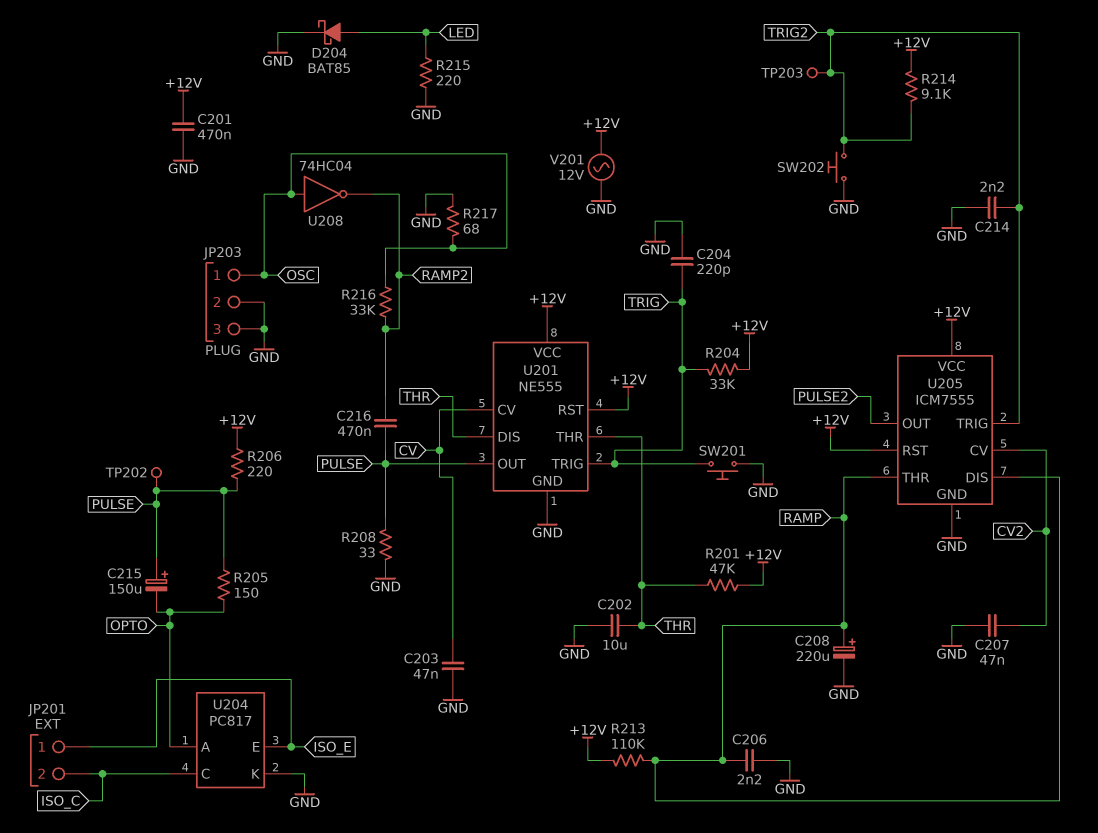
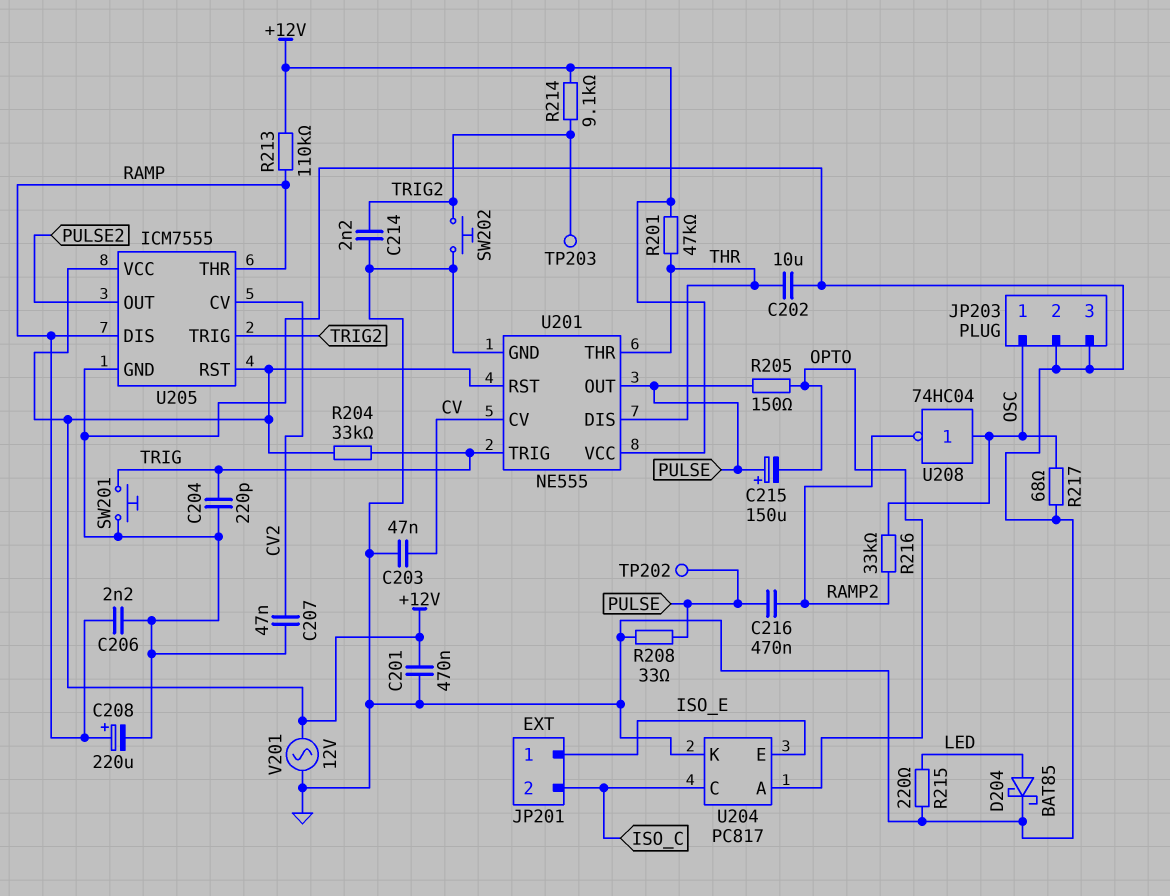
R206: 220 (+12V, PULSE) -> none

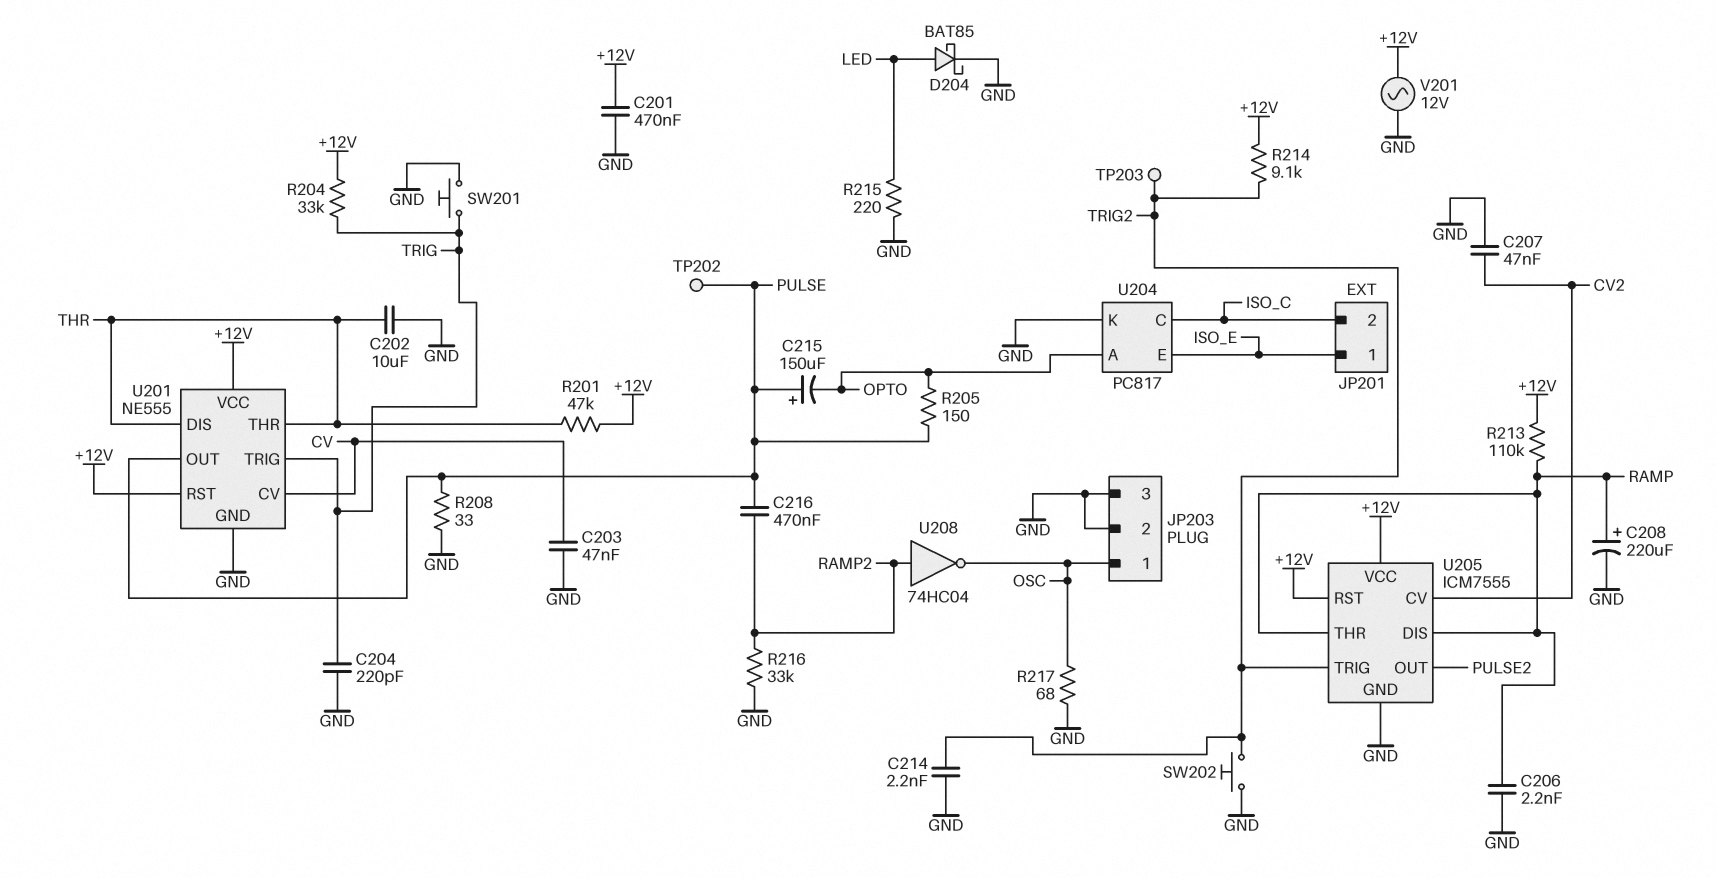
R216: 33k (OSC, RAMP2) -> 33k (GND, RAMP2)
U208: NOT 74HC04 (in OSC, out RAMP2) -> NOT 74HC04 (in RAMP2, out OSC)

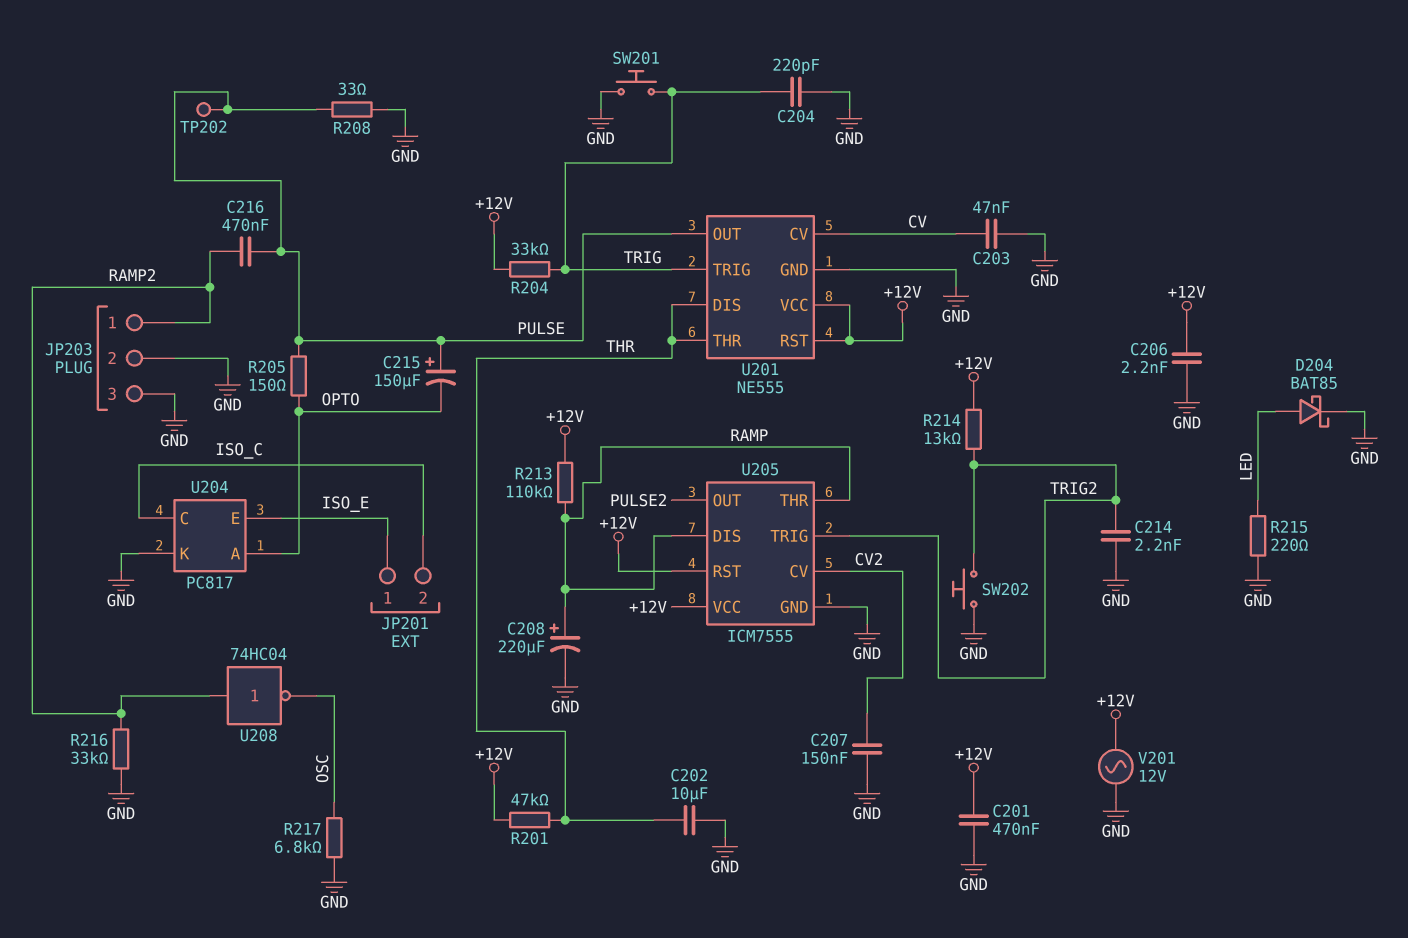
C206: 2.2nF (GND, RAMP) -> 2.2nF (+12V, GND)
C207: 47nF (CV2, GND) -> 150nF (CV2, GND)
JP203 pin 1: OSC -> RAMP2
R214: 9.1k (+12V, TRIG2) -> 13k (+12V, TRIG2)
R217: 68 (GND, OSC) -> 6.8k (GND, OSC)
TP203: test point (TRIG2) -> none

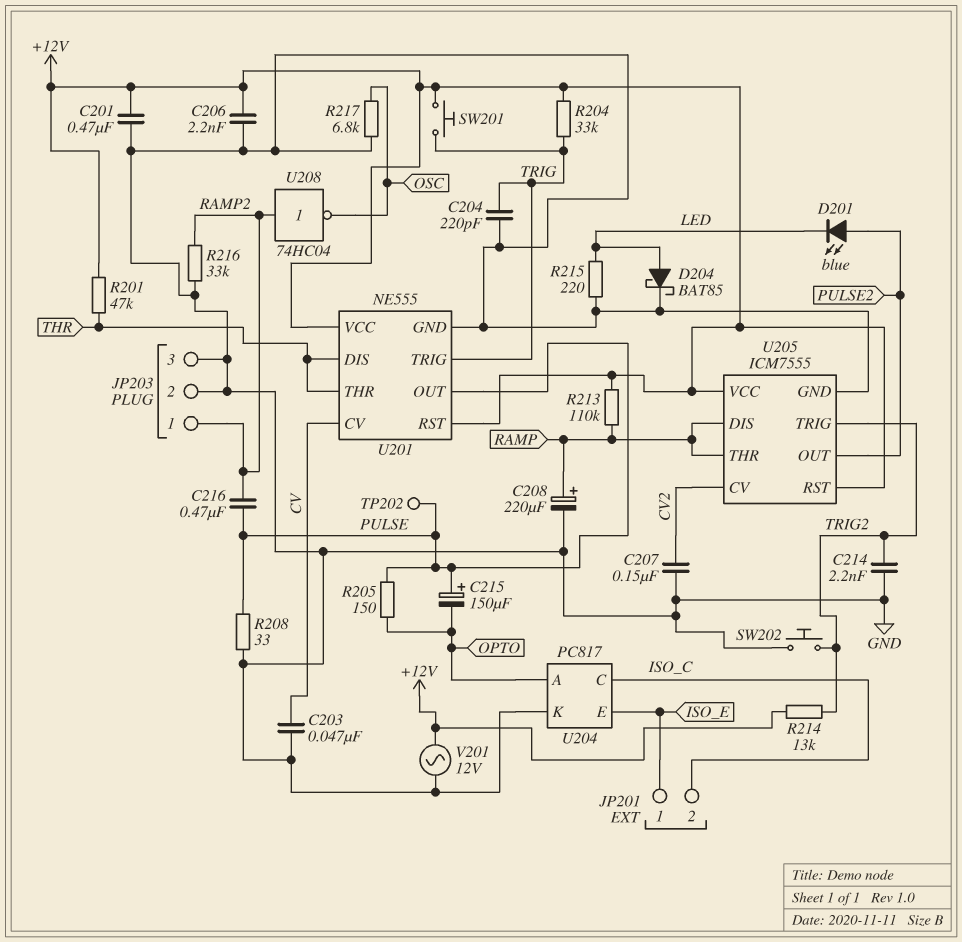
C202: 10uF (GND, THR) -> none
D201: none -> LED blue (A PULSE2, K LED)
SW201: button (GND, TRIG) -> button (+12V, TRIG)

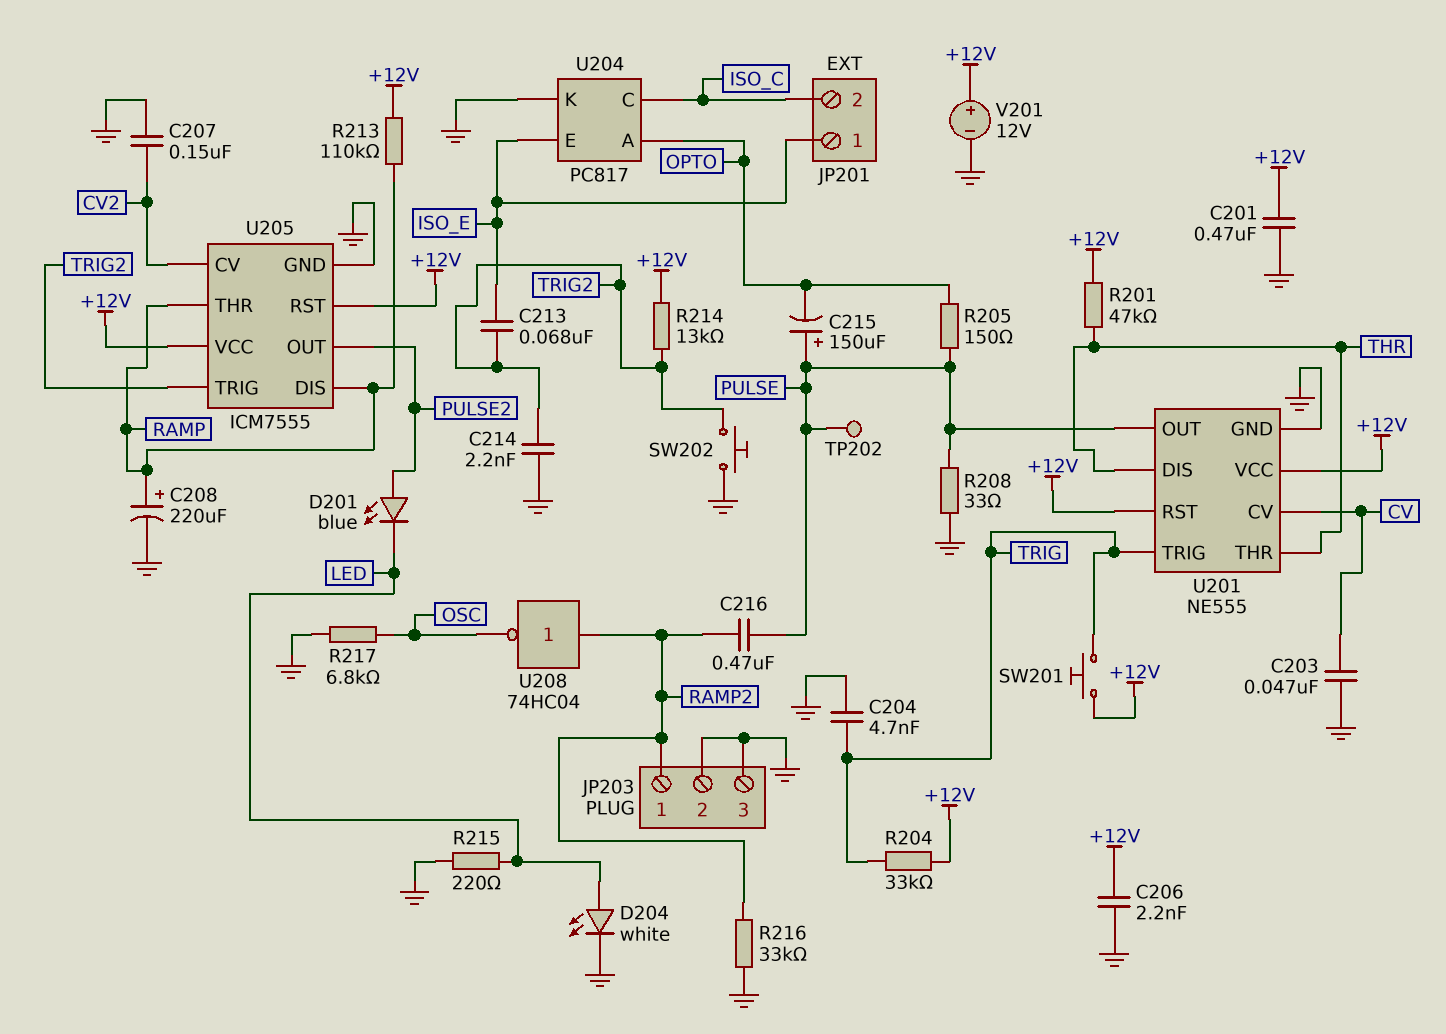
C204: 220pF (GND, TRIG) -> 4.7nF (GND, TRIG)
C213: none -> 68nF (ISO_E, TRIG2)
D204: schottky BAT85 (A LED, K GND) -> LED white (A LED, K GND)
V201: AC 12V (+12V, GND) -> 12V (plus +12V, minus GND)

